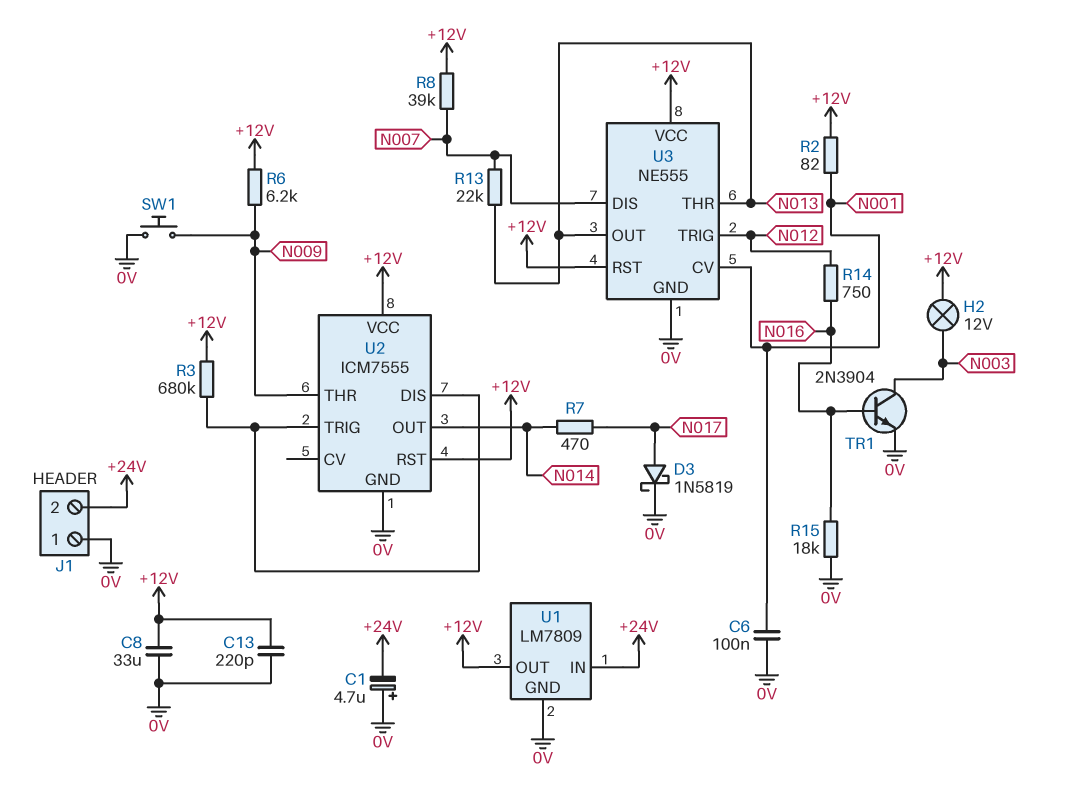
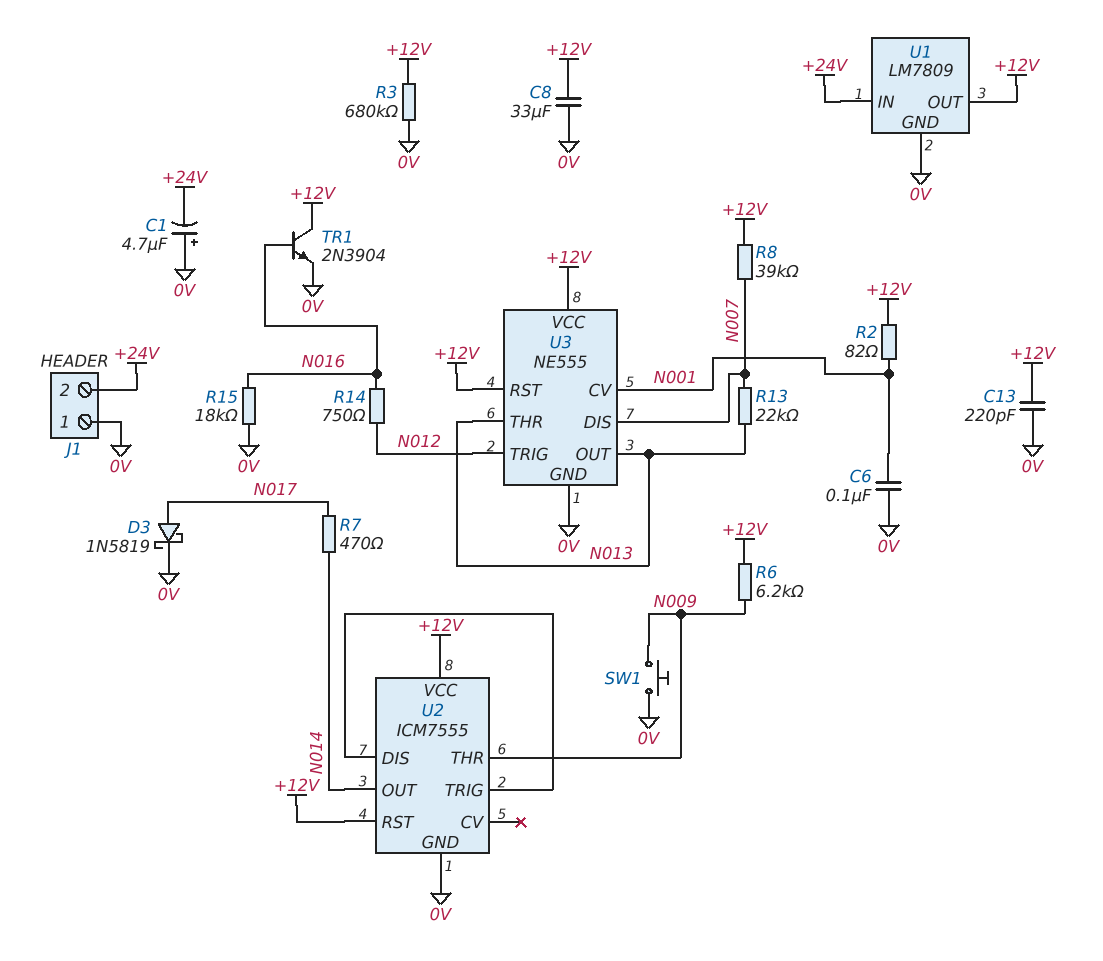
H2: lamp 12V (+12V, N003) -> none
R3: 680k (+12V, U2/DIS) -> 680k (+12V, 0V)
TR1: NPN 2N3904 (B N016, C N003, E 0V) -> NPN 2N3904 (B N016, C +12V, E 0V)

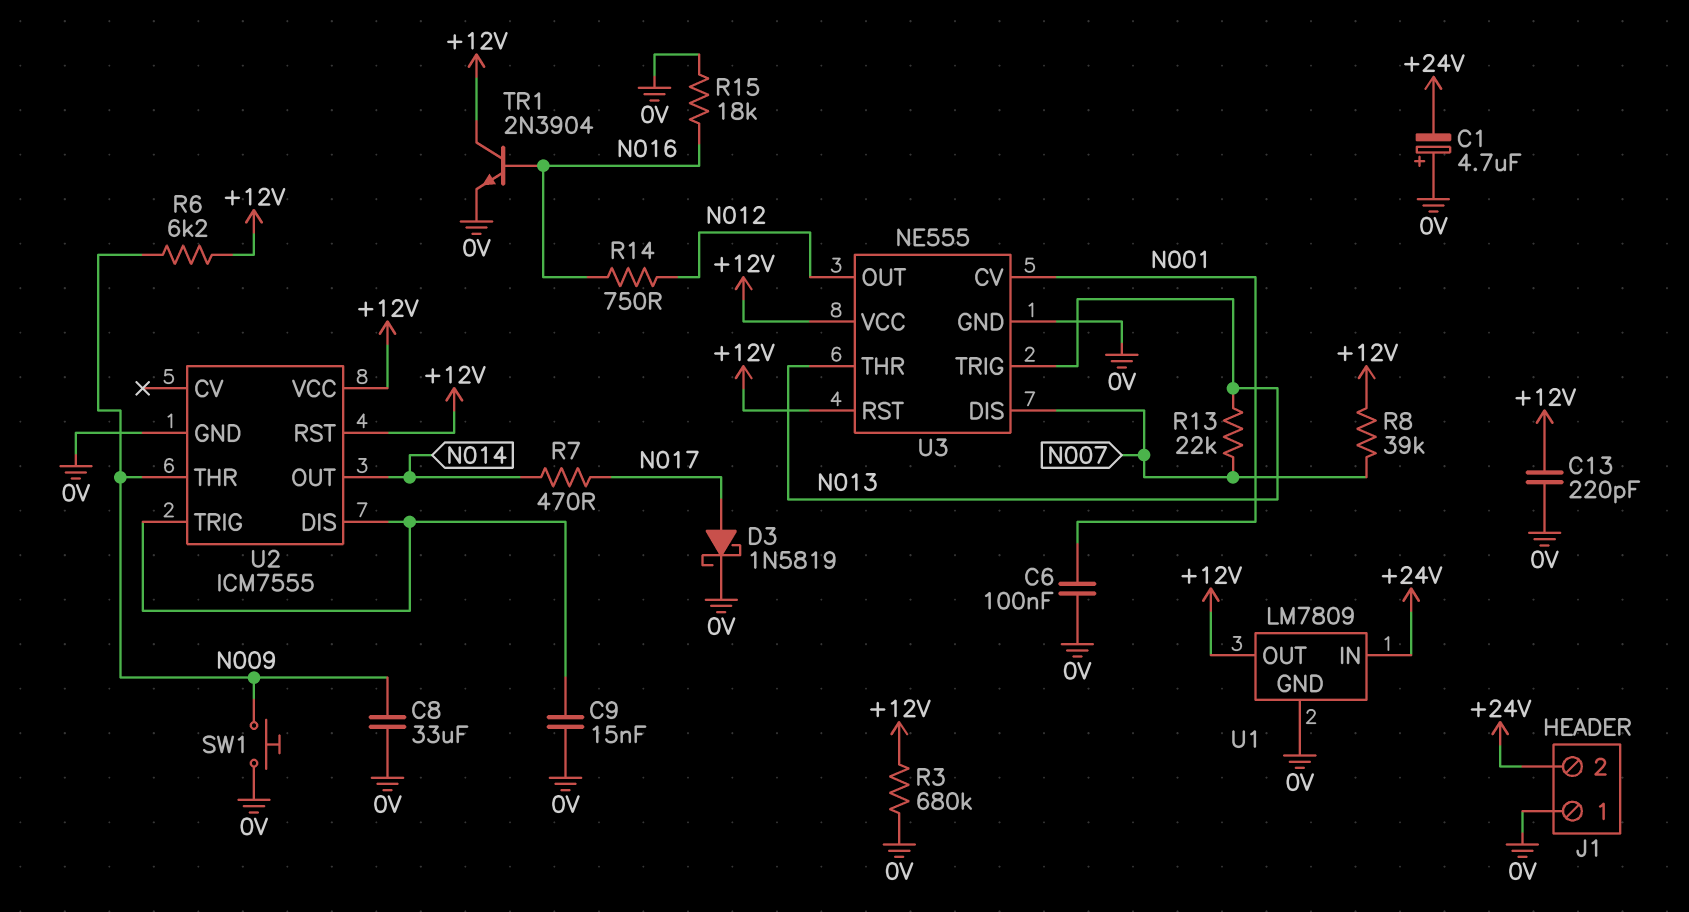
C8: 33uF (+12V, 0V) -> 33uF (0V, N009)
C9: none -> 15nF (0V, U2/DIS)
R2: 82 (+12V, N001) -> none
U3 pin OUT: N013 -> N012
U3 pin TRIG: N012 -> N013

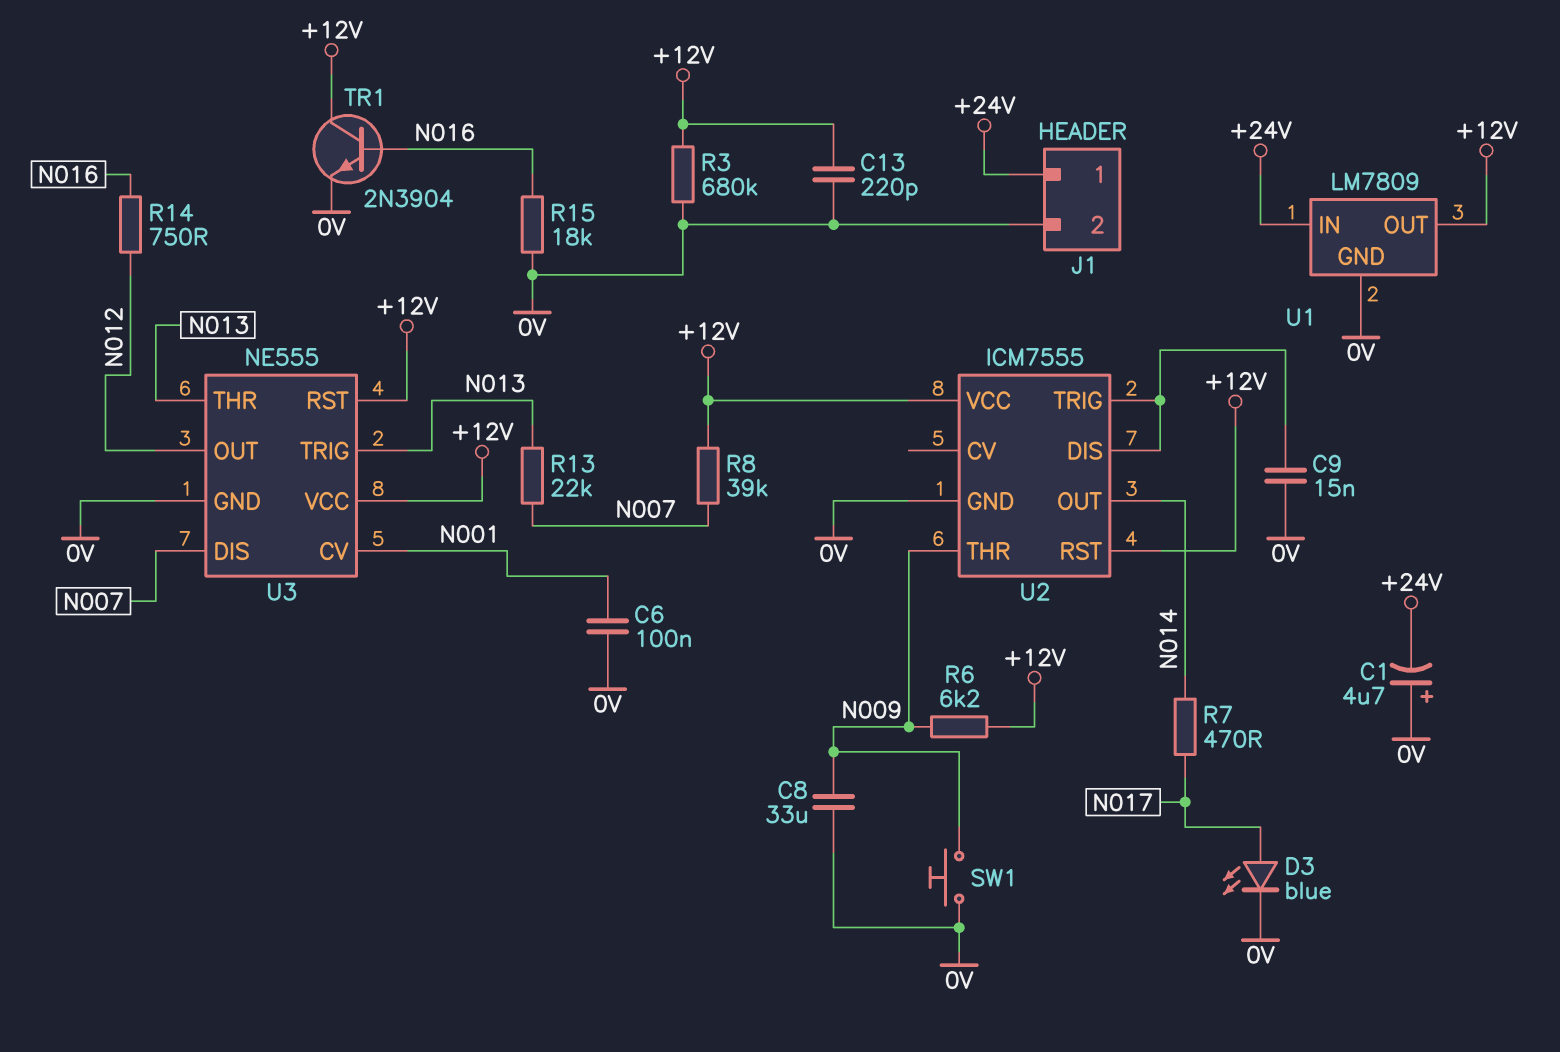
D3: schottky 1N5819 (A N017, K 0V) -> LED blue (A N017, K 0V)
J1 pin 1: 0V -> +24V
J1 pin 2: +24V -> 0V

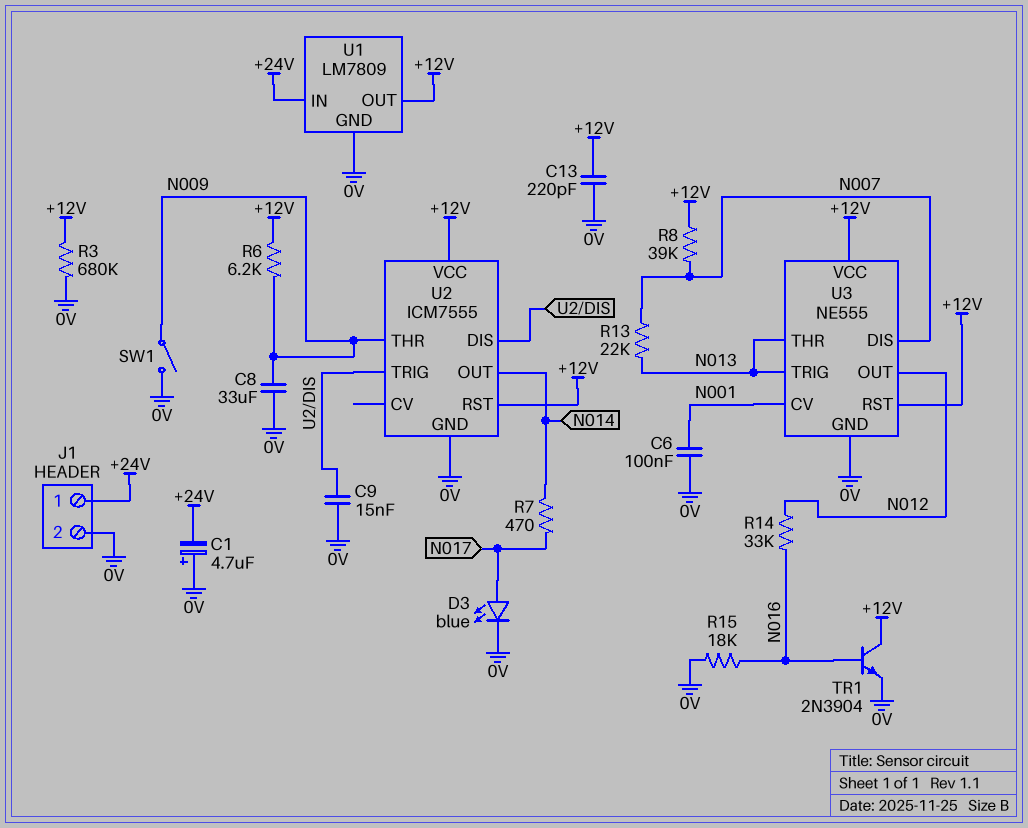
R14: 750 (N012, N016) -> 33k (N012, N016)
SW1: button (0V, N009) -> switch (0V, N009)

